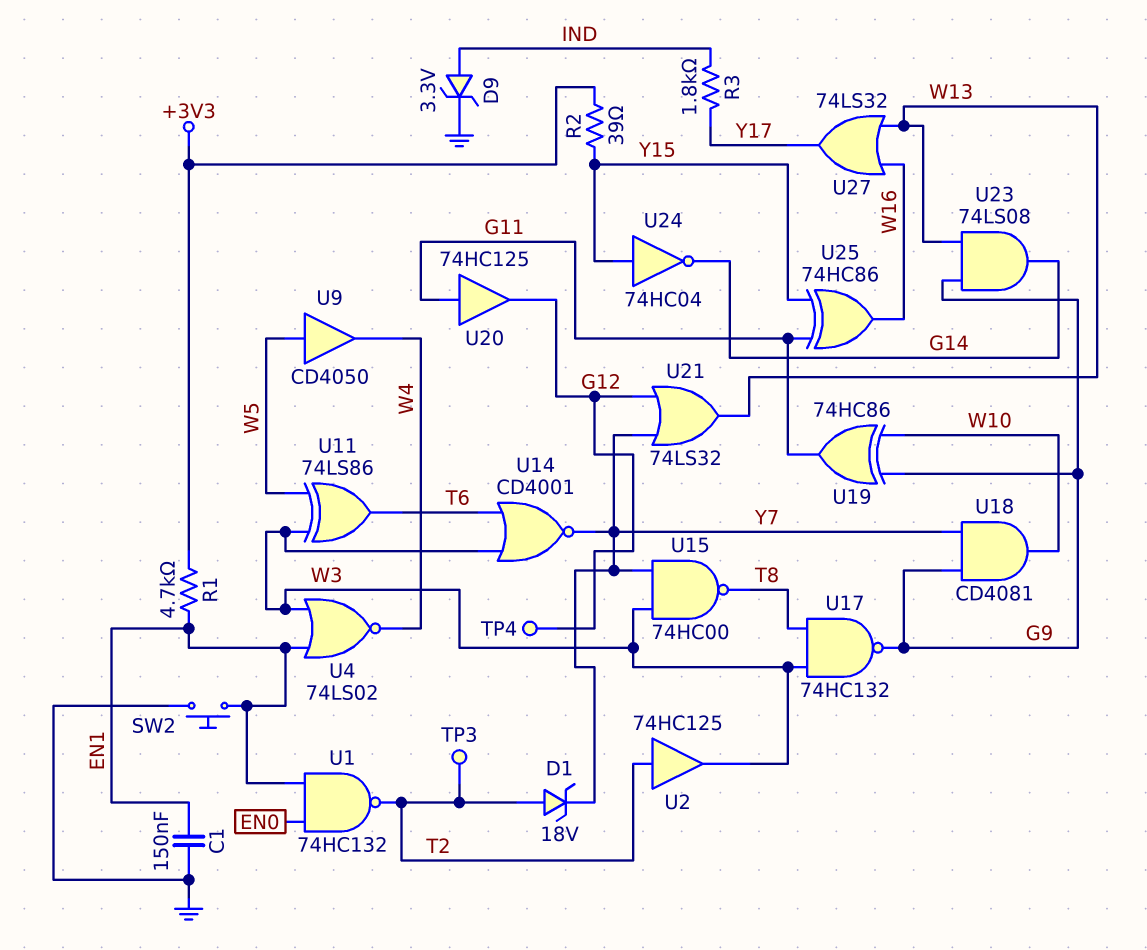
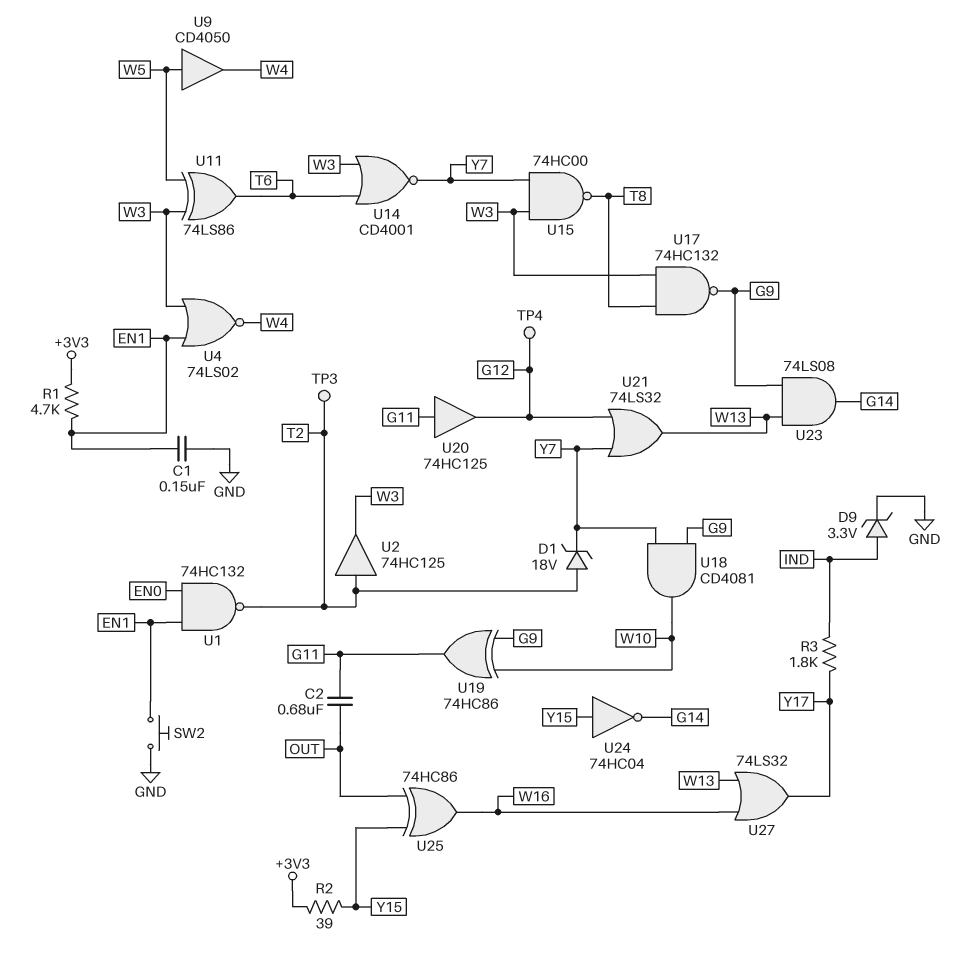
C2: none -> 680nF (G11, OUT)
U25: XOR 74HC86 (in G11, in Y15, out W16) -> XOR 74HC86 (in OUT, in Y15, out W16)

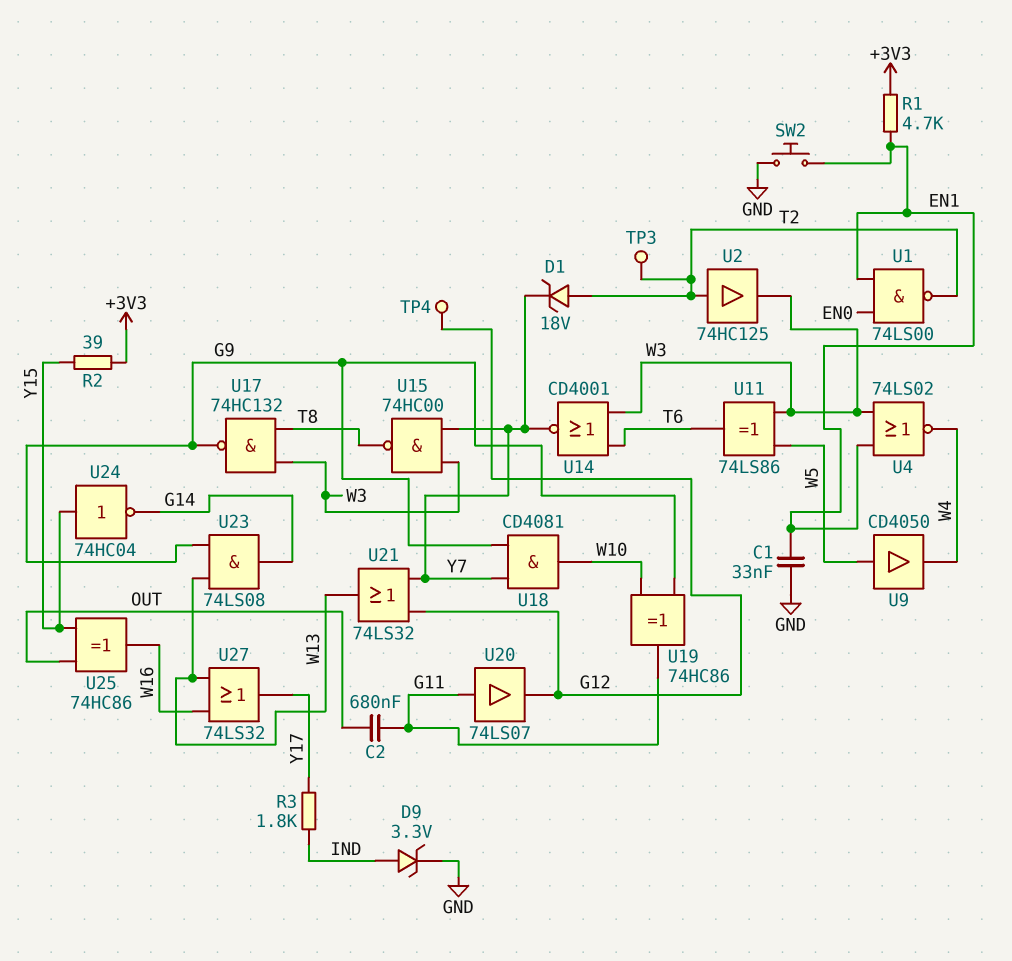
C1: 150nF (EN1, GND) -> 33nF (EN1, GND)
U1: NAND 74HC132 (in EN0, in EN1, out T2) -> NAND 74LS00 (in EN0, in EN1, out T2)
U20: buffer 74HC125 (in G11, out G12) -> buffer 74LS07 (in G11, out G12)

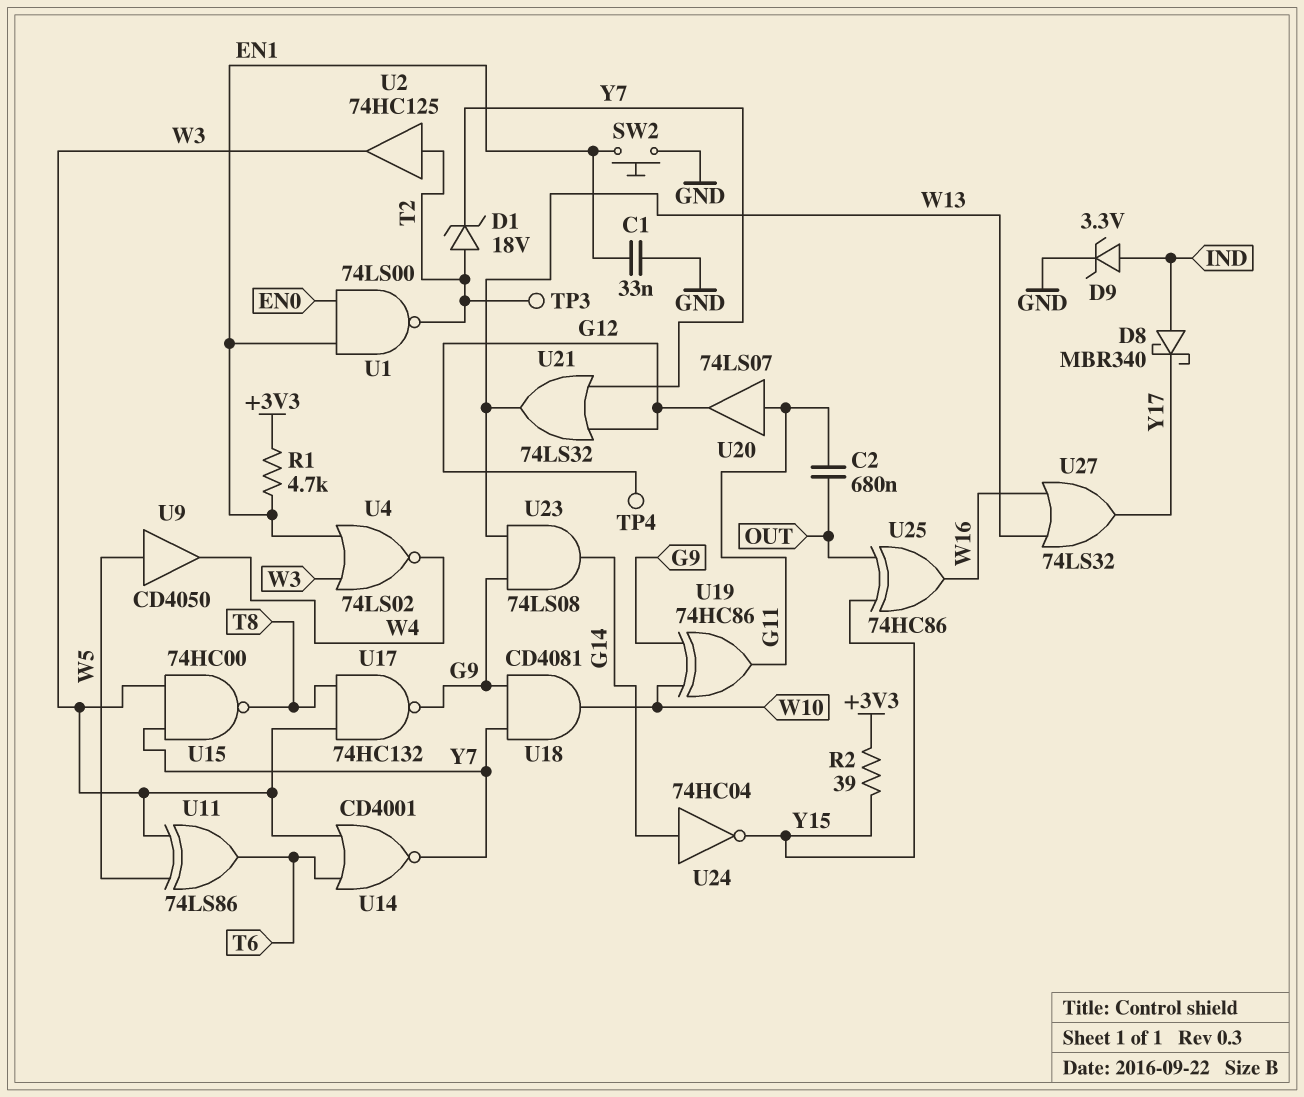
D8: none -> schottky MBR340 (A IND, K Y17)
R3: 1.8k (IND, Y17) -> none
U24: NOT 74HC04 (in Y15, out G14) -> NOT 74HC04 (in G14, out Y15)

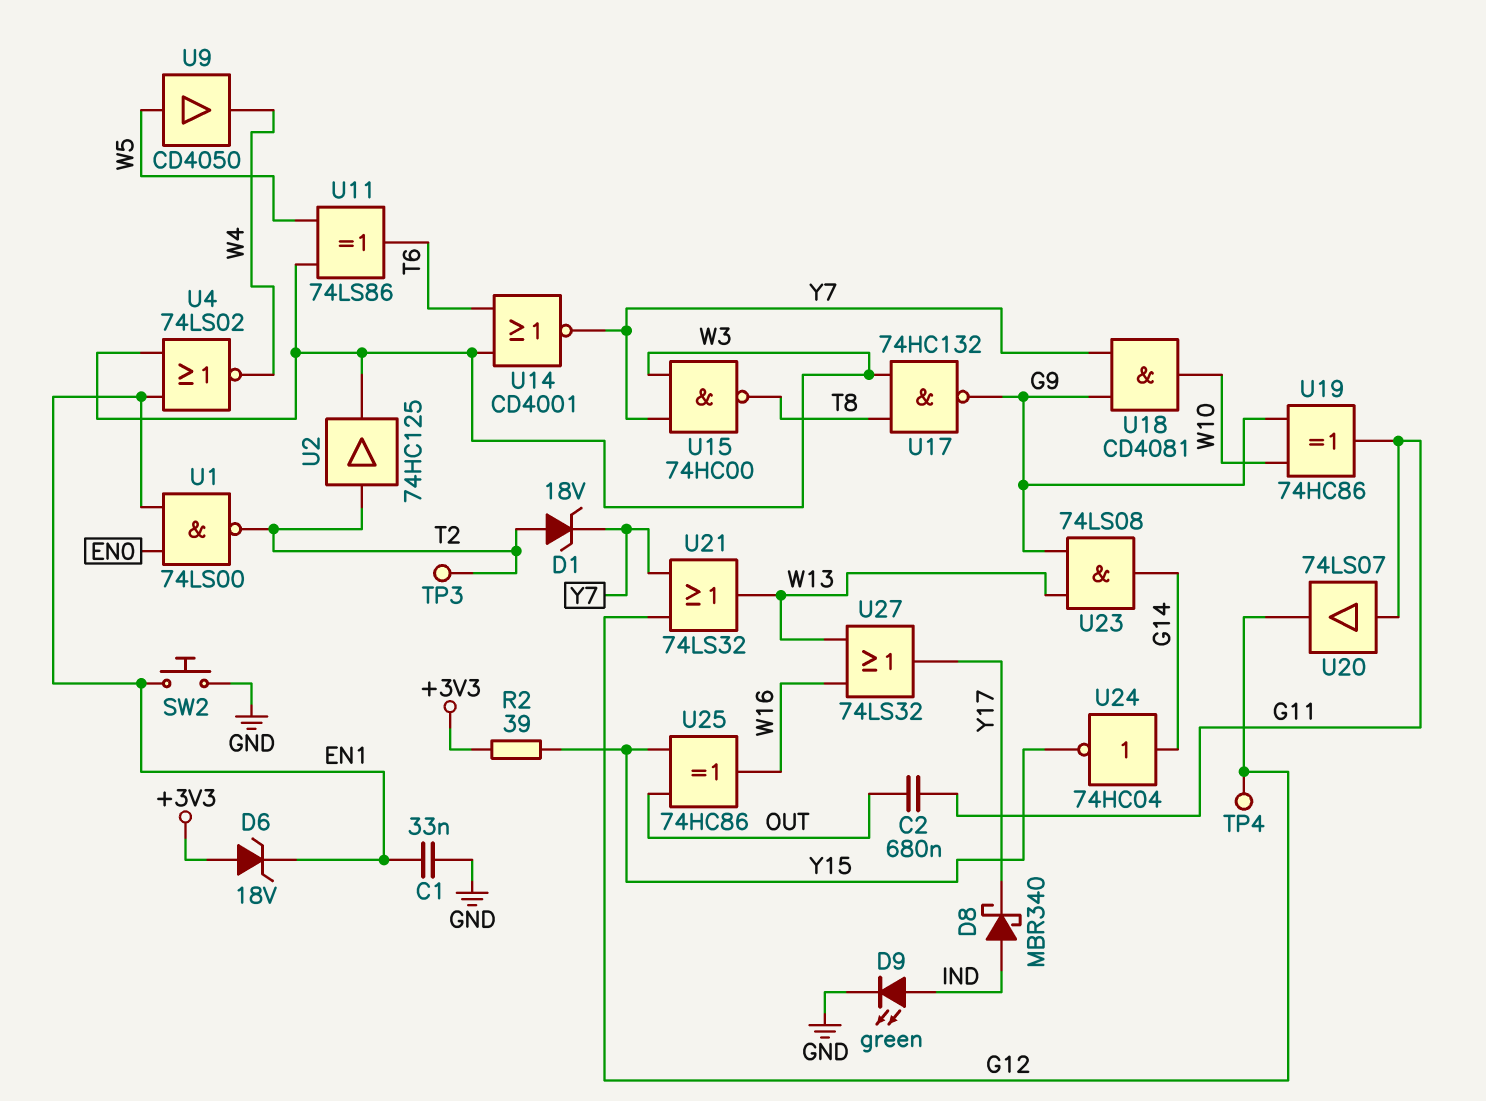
D6: none -> zener 18V (A +3V3, K EN1)
D9: zener 3.3V (A IND, K GND) -> LED green (A IND, K GND)
R1: 4.7k (+3V3, EN1) -> none

